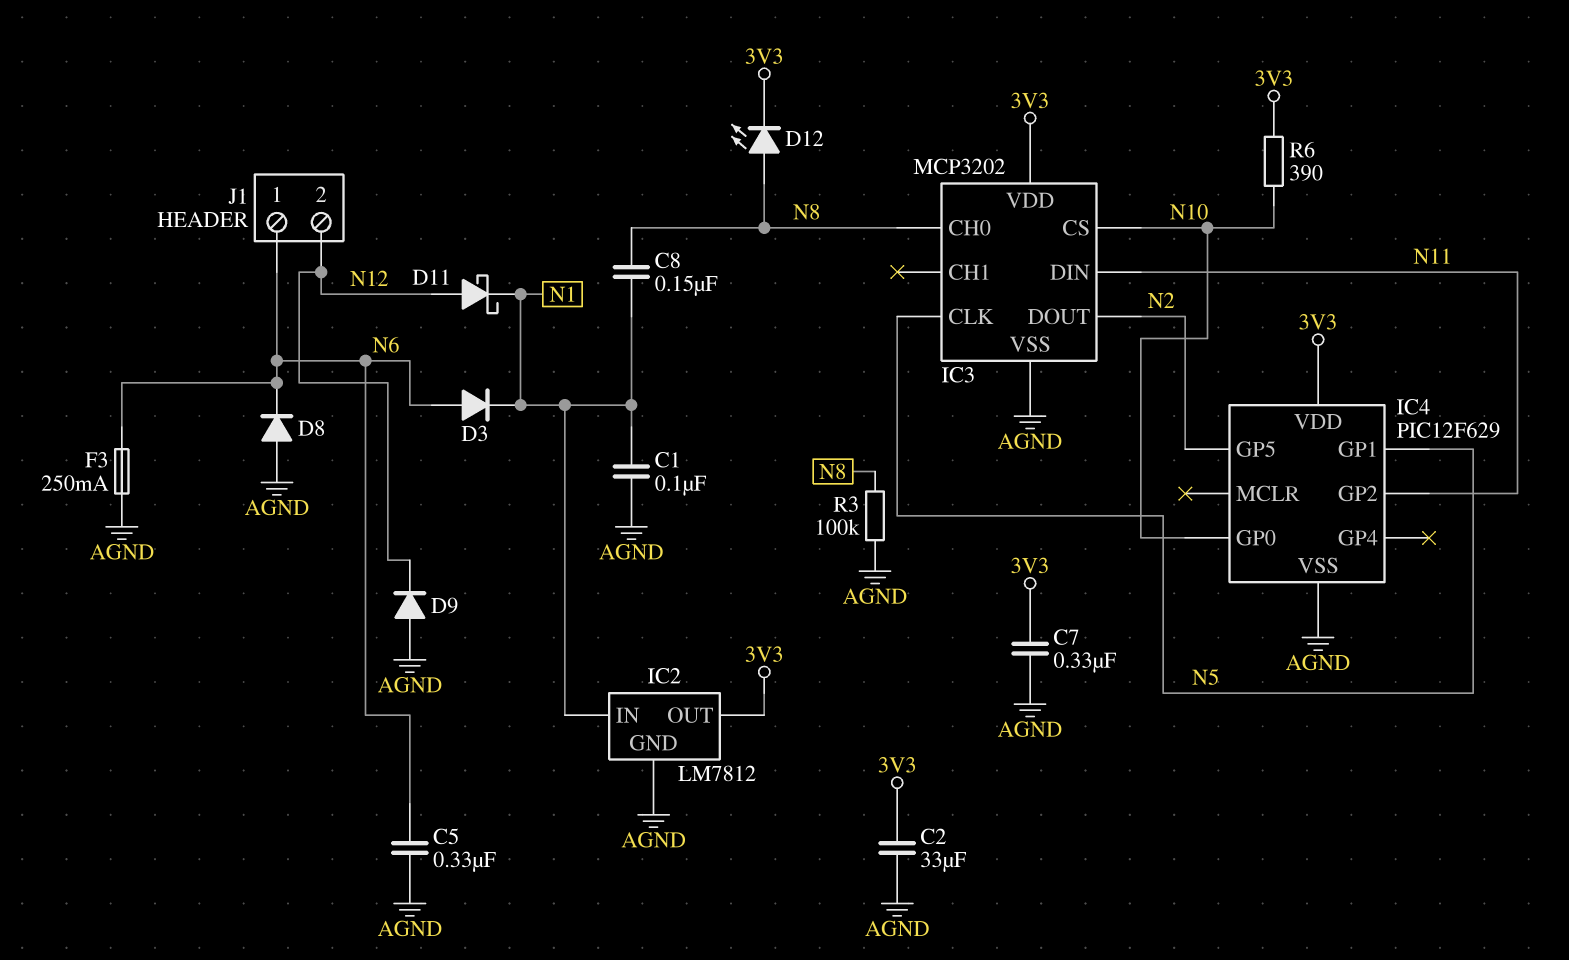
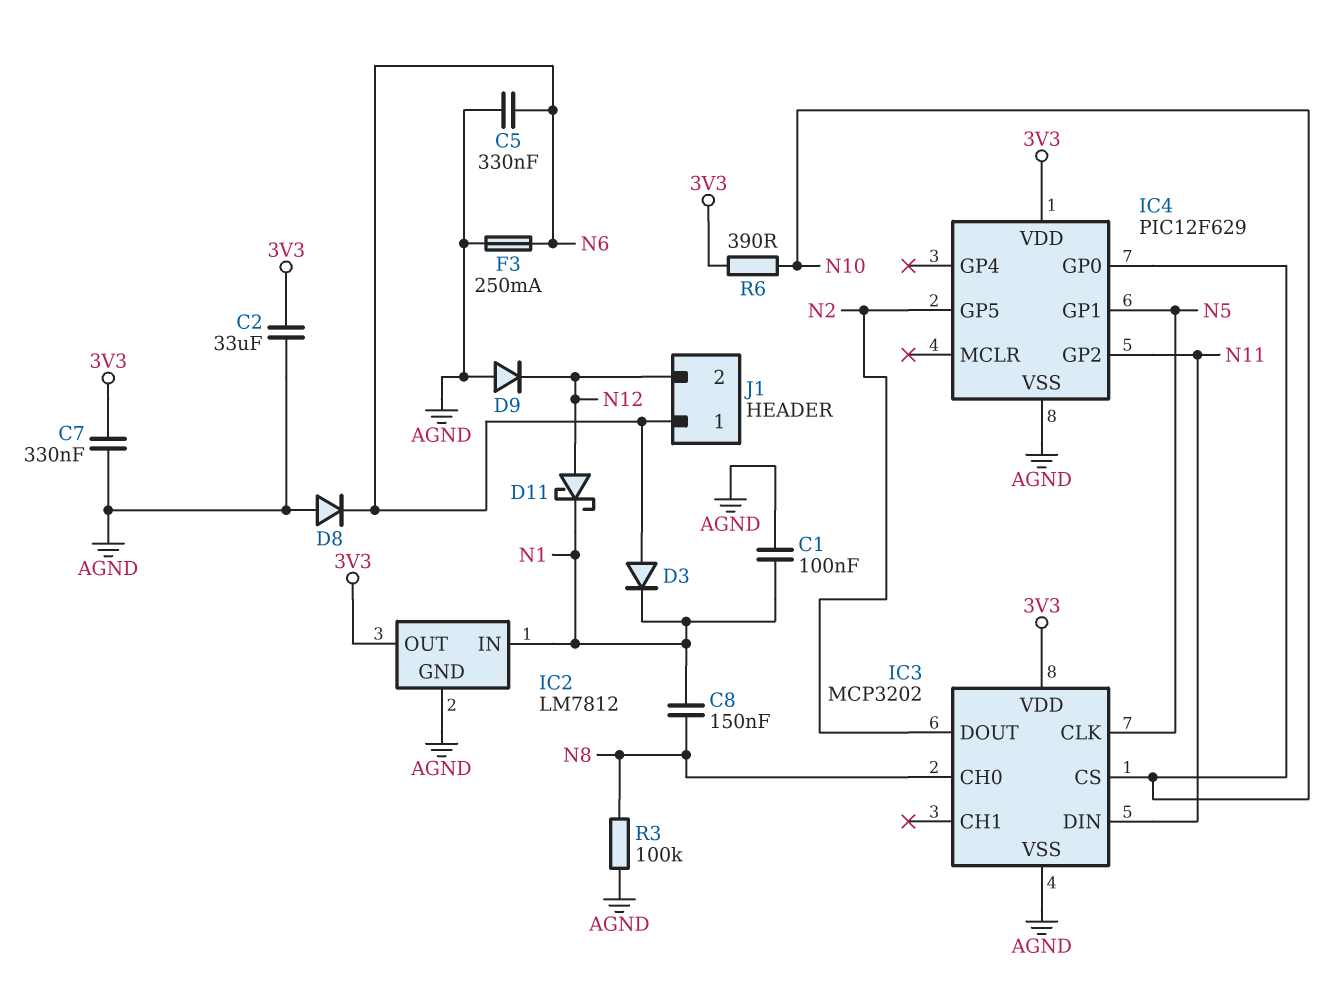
D12: LED (A N8, K 3V3) -> none

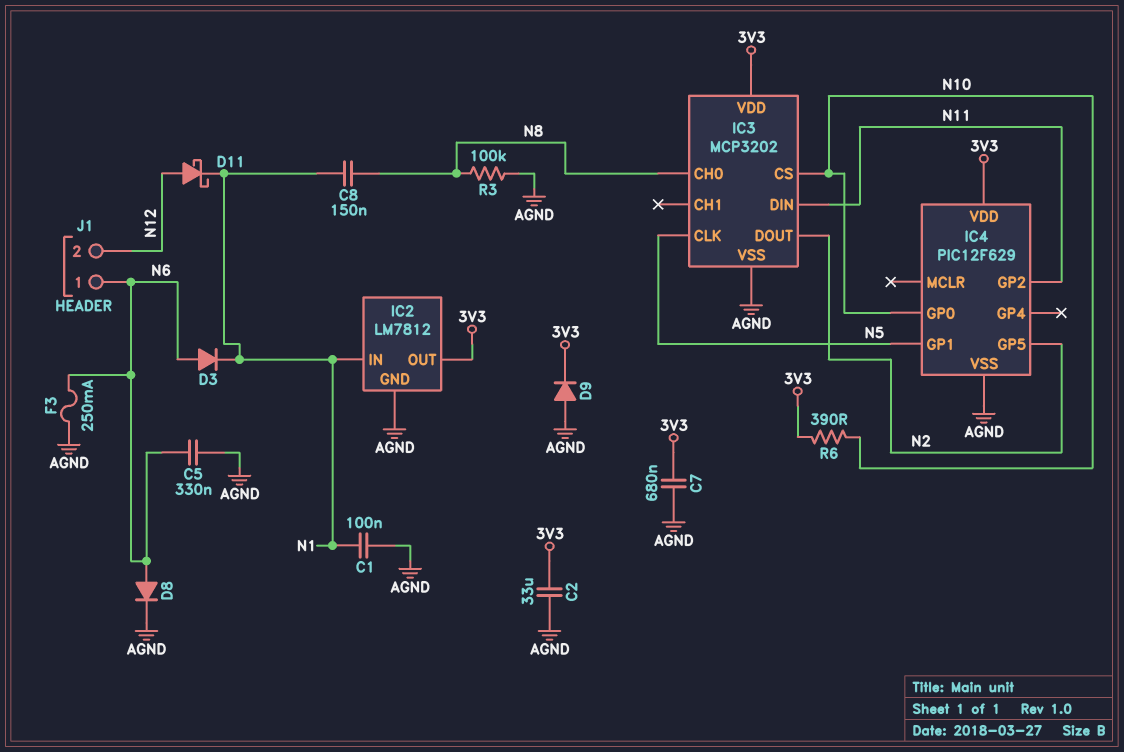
C7: 330nF (3V3, AGND) -> 680nF (3V3, AGND)
D8: diode (A AGND, K N6) -> diode (A N6, K AGND)
D9: diode (A AGND, K N12) -> diode (A AGND, K 3V3)

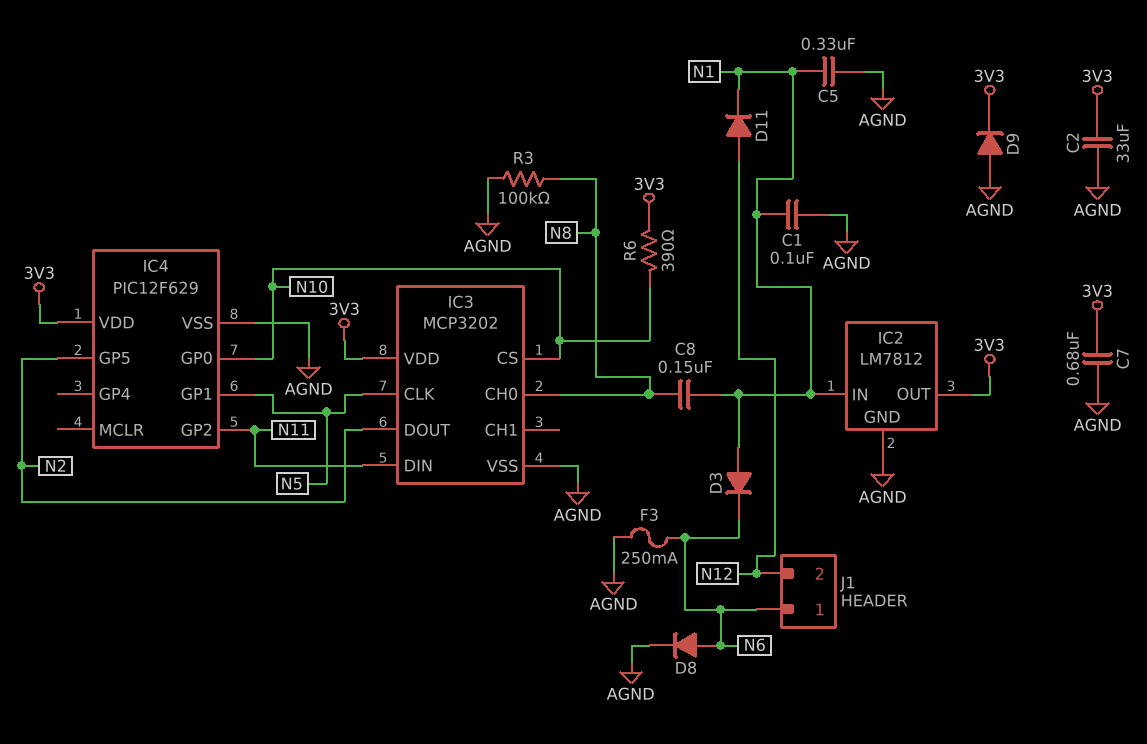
C5: 330nF (AGND, N6) -> 330nF (AGND, N1)
D3: diode (A N6, K N1) -> diode (A N1, K N6)
D11: schottky (A N12, K N1) -> diode (A N12, K N1)

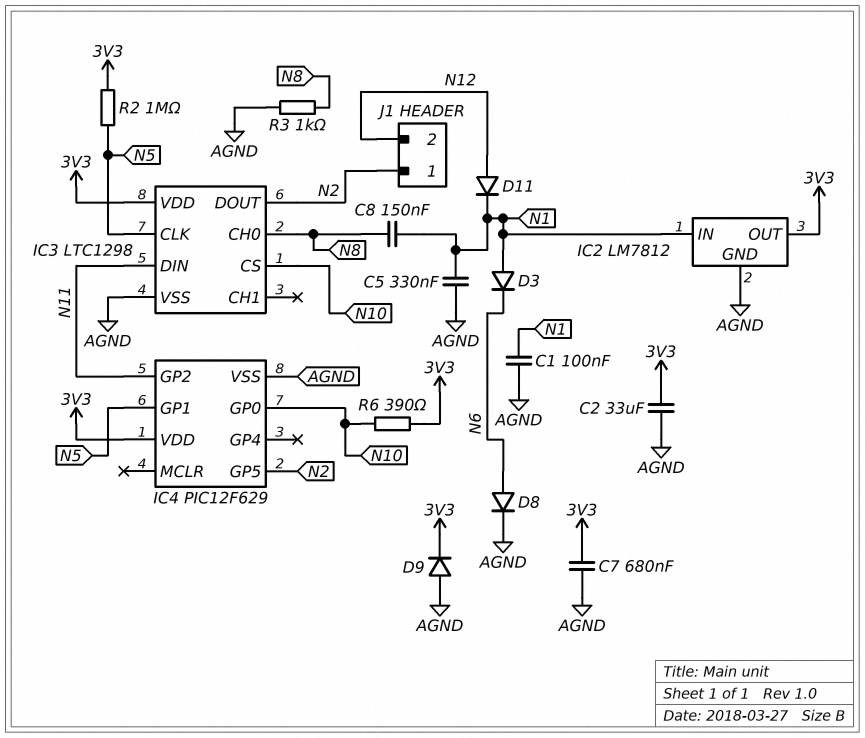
F3: 250mA (AGND, N6) -> none
IC3: MCP3202 -> LTC1298
J1 pin 1: N6 -> N2
R2: none -> 1M (3V3, N5)
R3: 100k (AGND, N8) -> 1k (AGND, N8)

